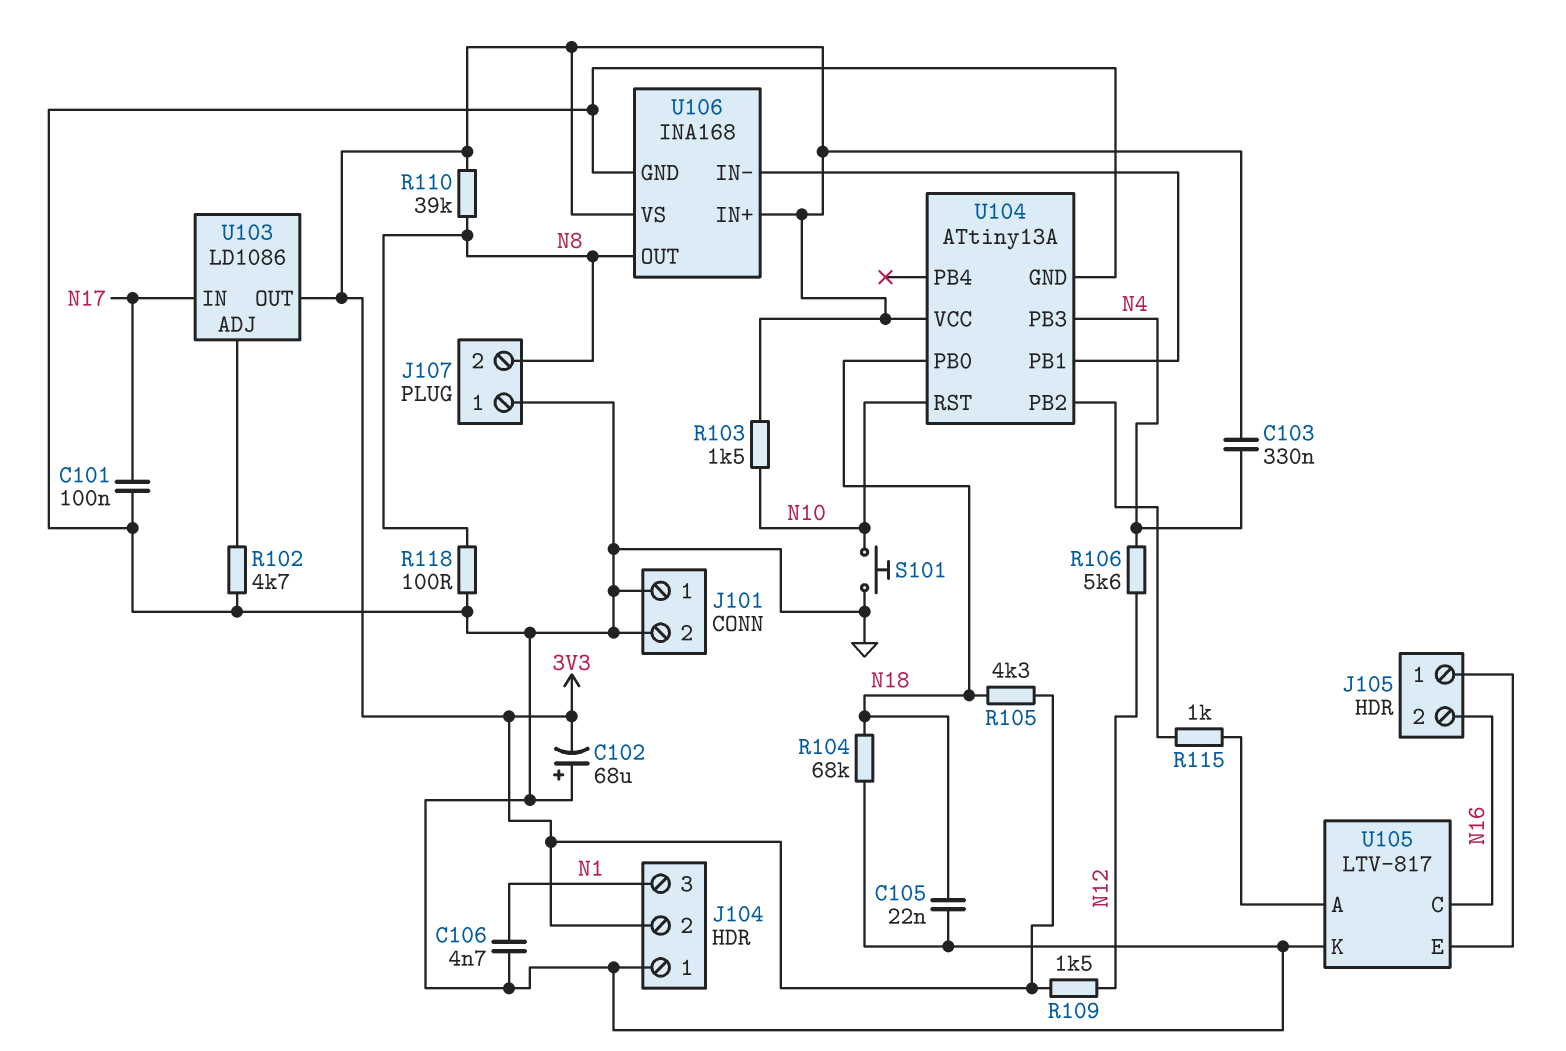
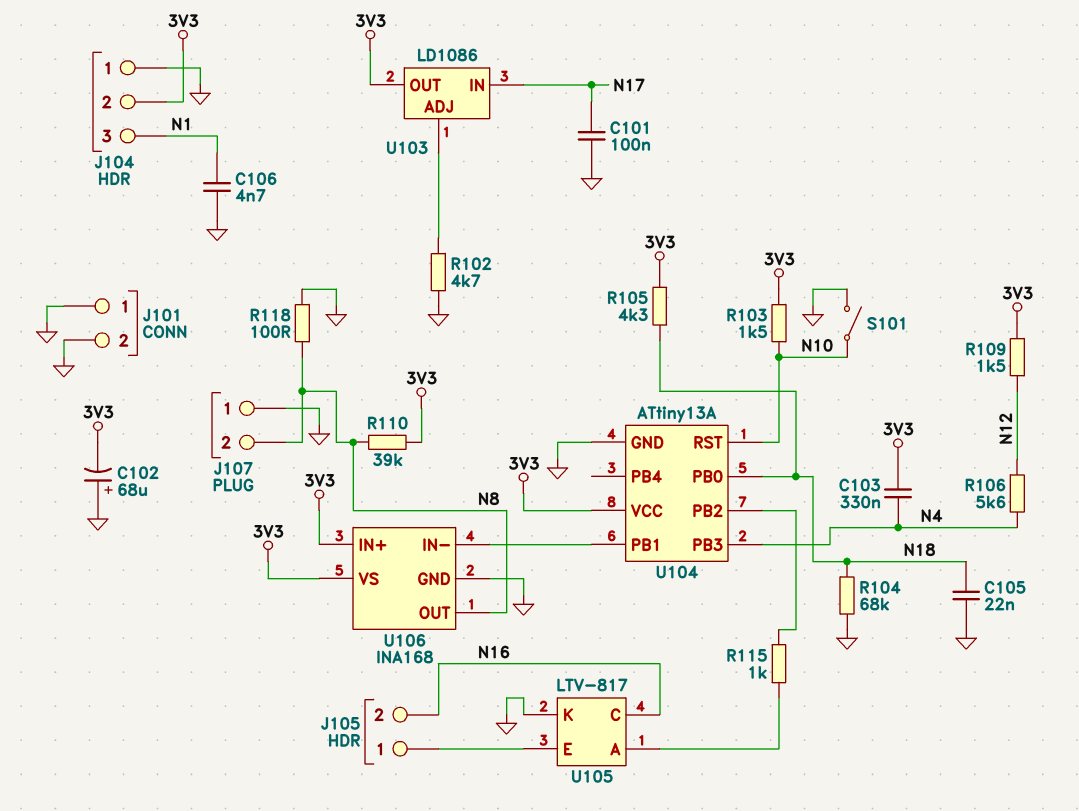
S101: button (GND, N10) -> switch (GND, N10)

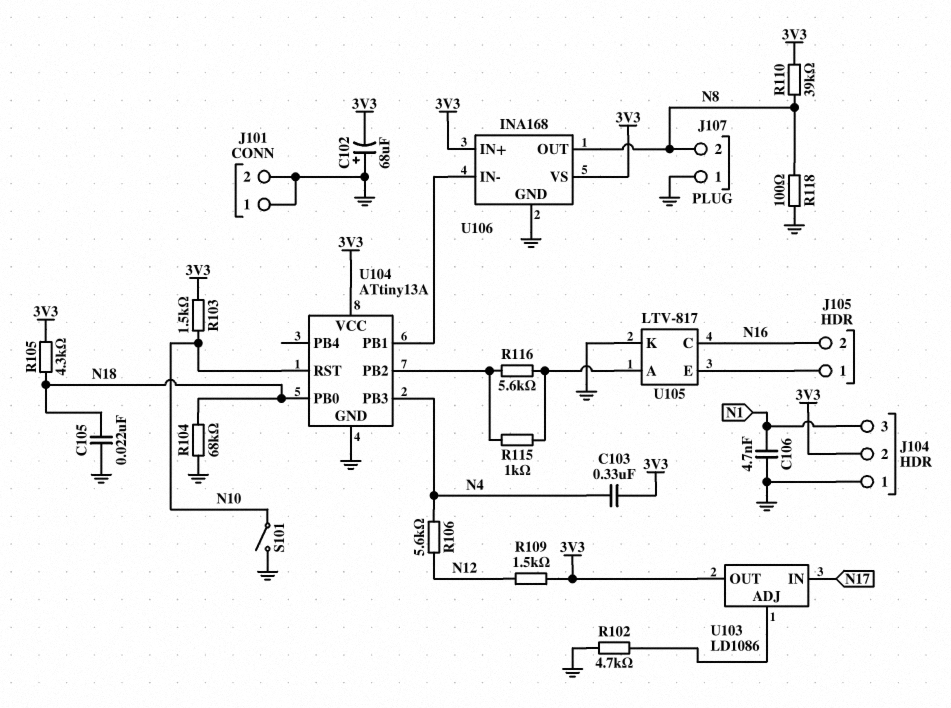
C101: 100nF (GND, N17) -> none
R116: none -> 5.6k (U104/PB2, U105/A)

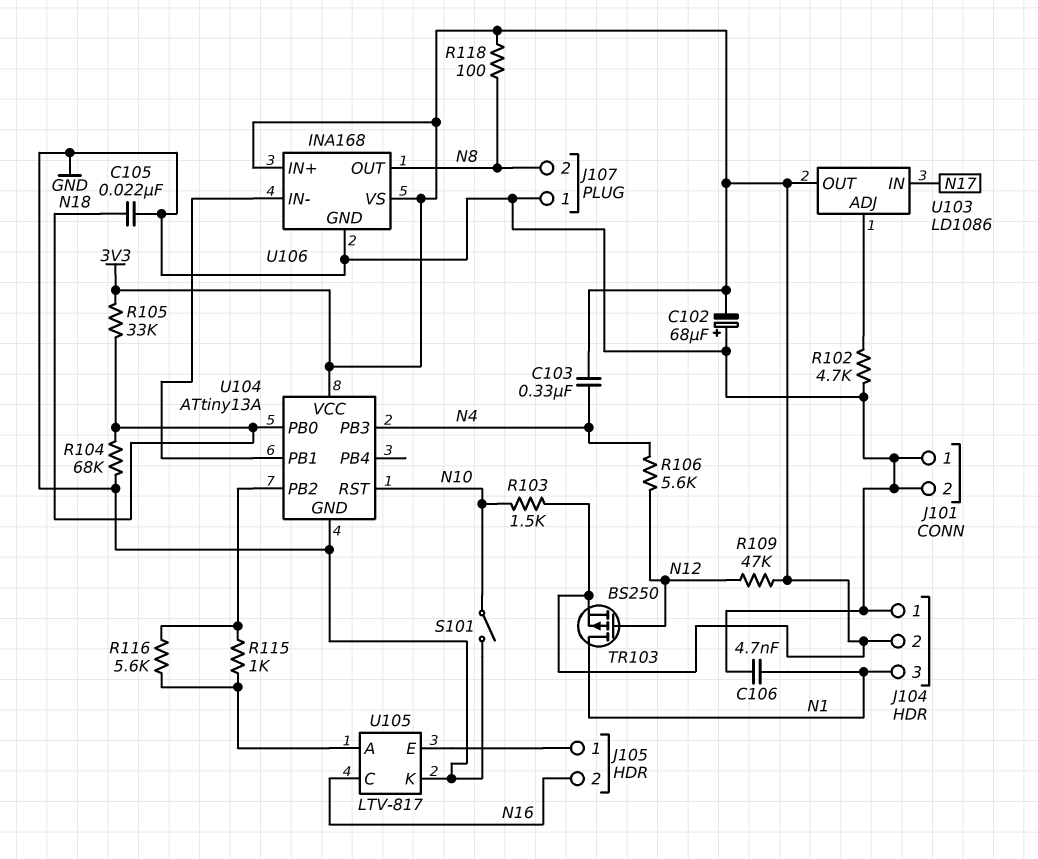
R105: 4.3k (3V3, N18) -> 33k (3V3, N18)
R109: 1.5k (3V3, N12) -> 47k (3V3, N12)
R110: 39k (3V3, N8) -> none
R118: 100 (GND, N8) -> 100 (3V3, N8)
TR103: none -> PMOS BS250 (G N12, D N1, S 3V3)

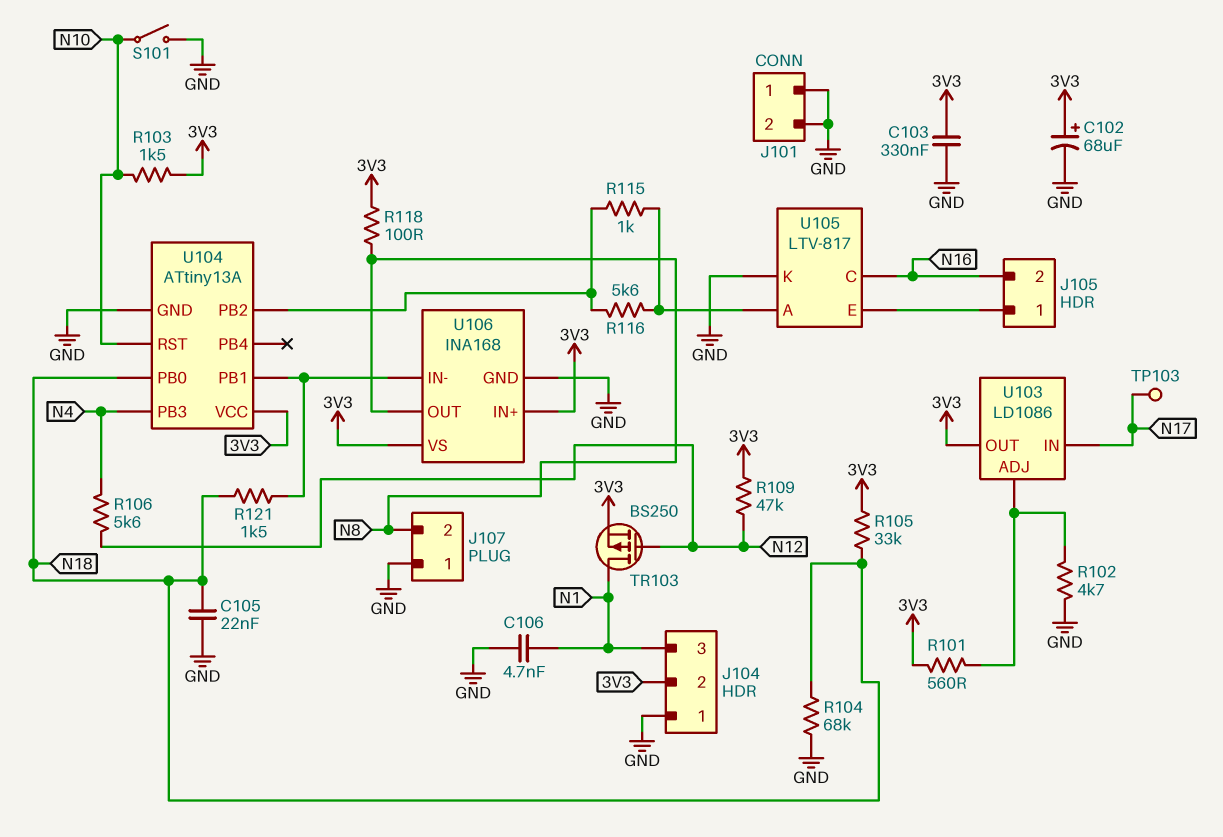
C102: 68uF (plus GND, minus 3V3) -> 68uF (plus 3V3, minus GND)
C103: 330nF (3V3, N4) -> 330nF (3V3, GND)
R101: none -> 560 (3V3, U103/ADJ)
R121: none -> 1.5k (N18, U104/PB1)
TP103: none -> test point (N17)

